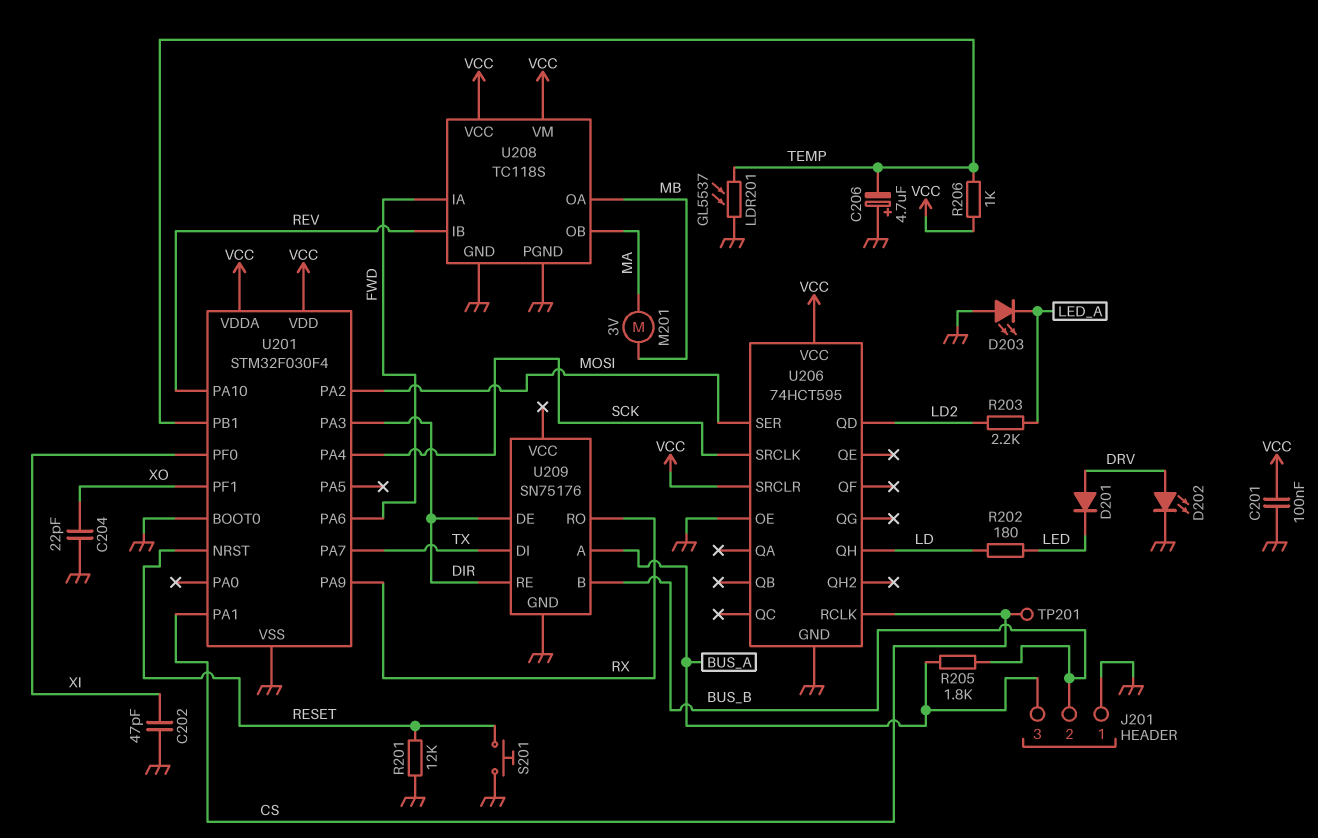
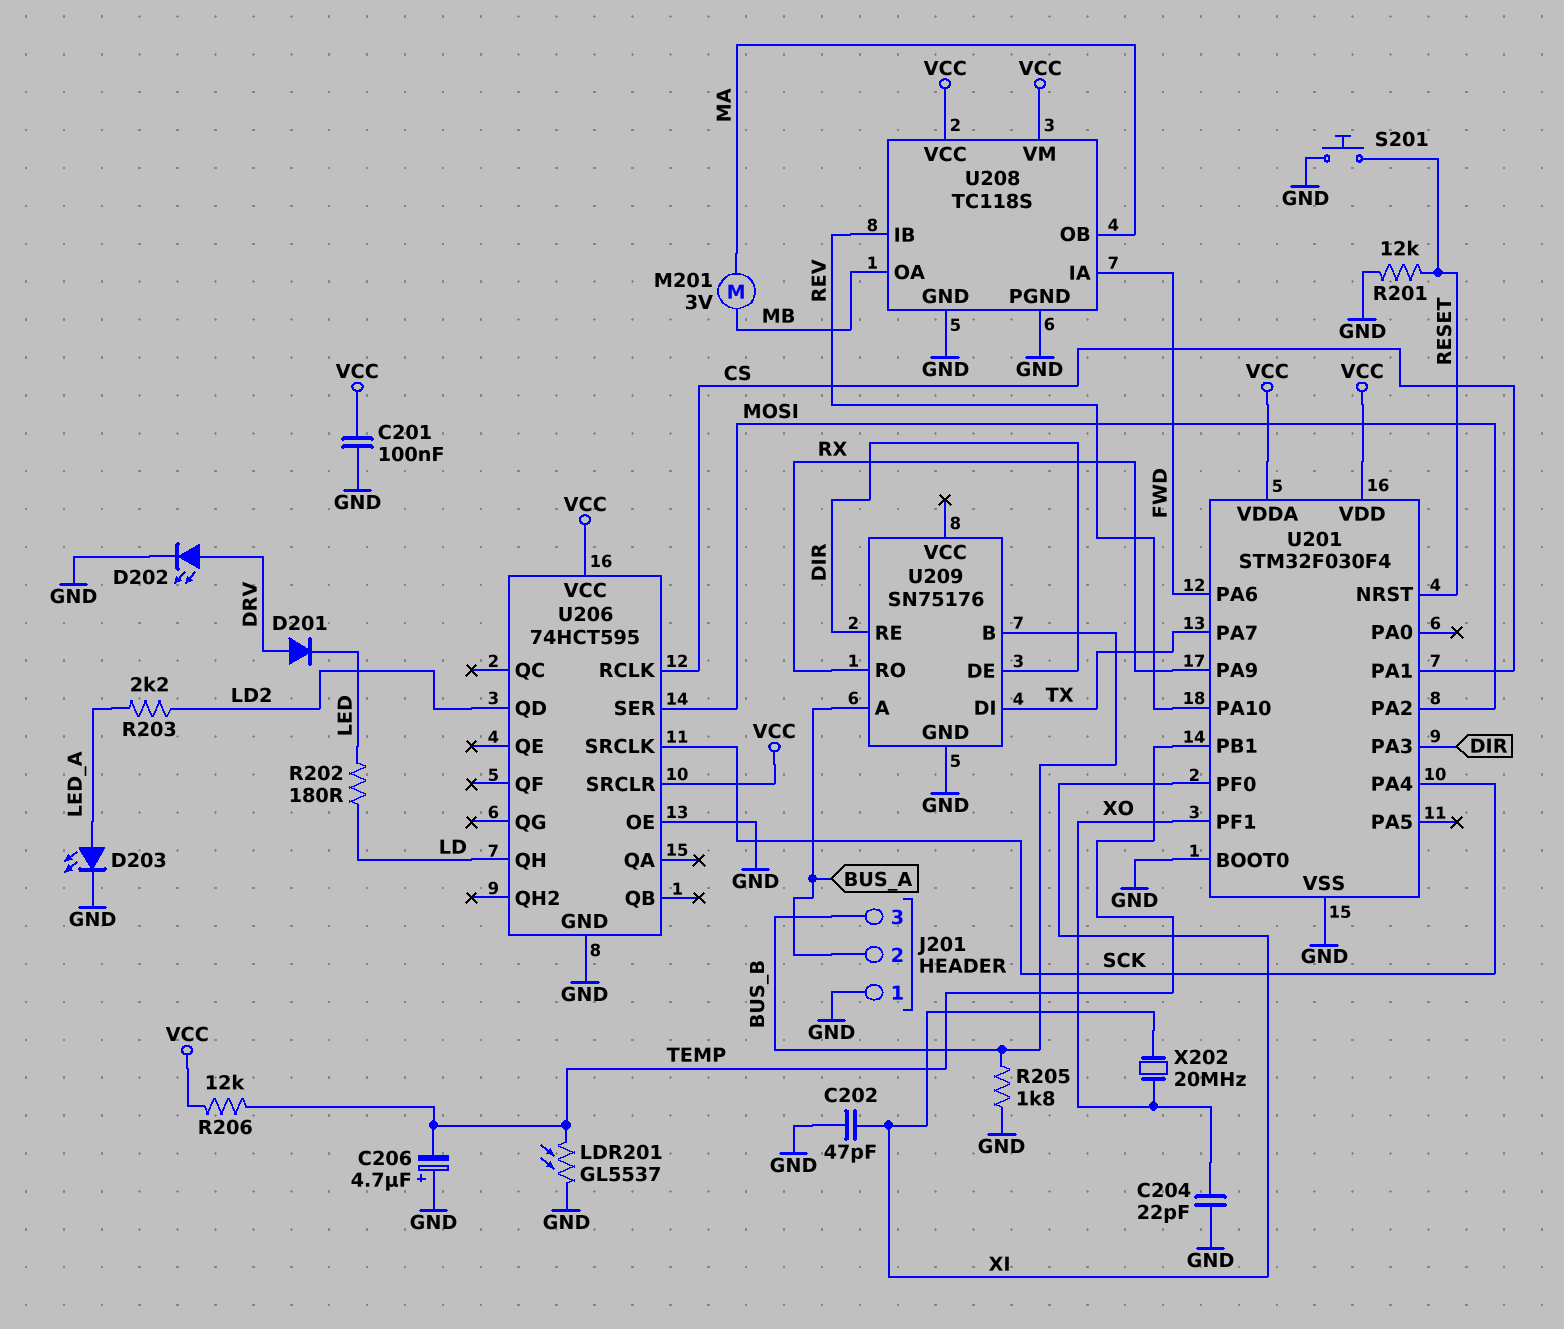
D203: LED (A GND, K LED_A) -> LED (A LED_A, K GND)
J201 pin 2: BUS_B -> BUS_A
J201 pin 3: BUS_A -> BUS_B
R205: 1.8k (BUS_A, BUS_B) -> 1.8k (BUS_B, GND)
R206: 1k (TEMP, VCC) -> 12k (TEMP, VCC)
TP201: test point (CS) -> none
X202: none -> 20MHz (XI, XO)

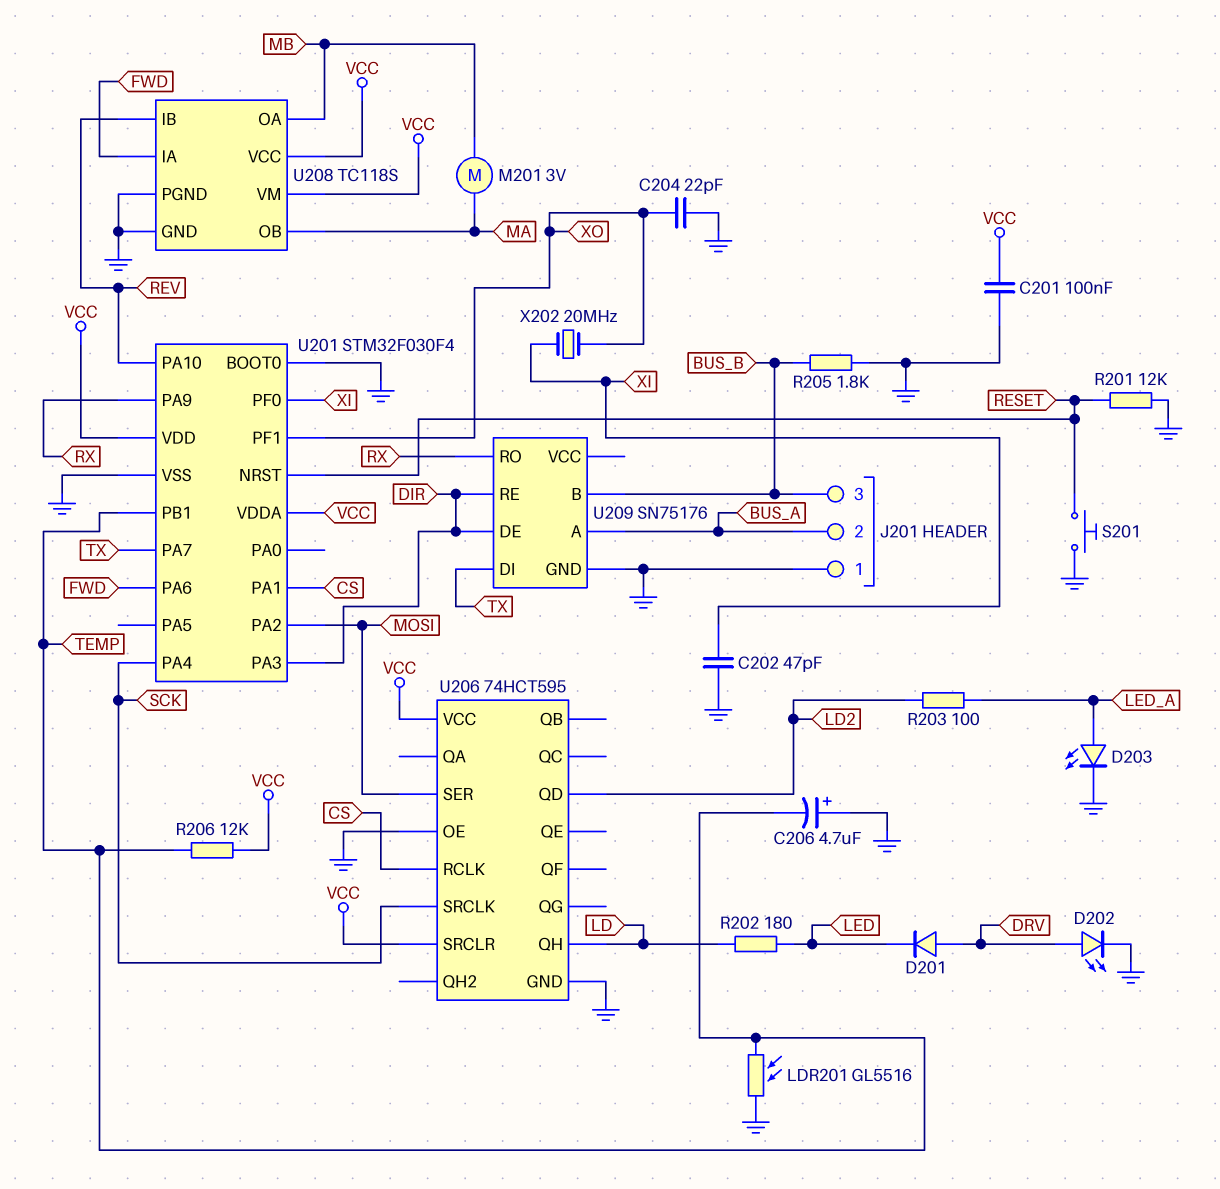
LDR201: GL5537 (GND, TEMP) -> GL5516 (GND, TEMP)
R203: 2.2k (LD2, LED_A) -> 100 (LD2, LED_A)

